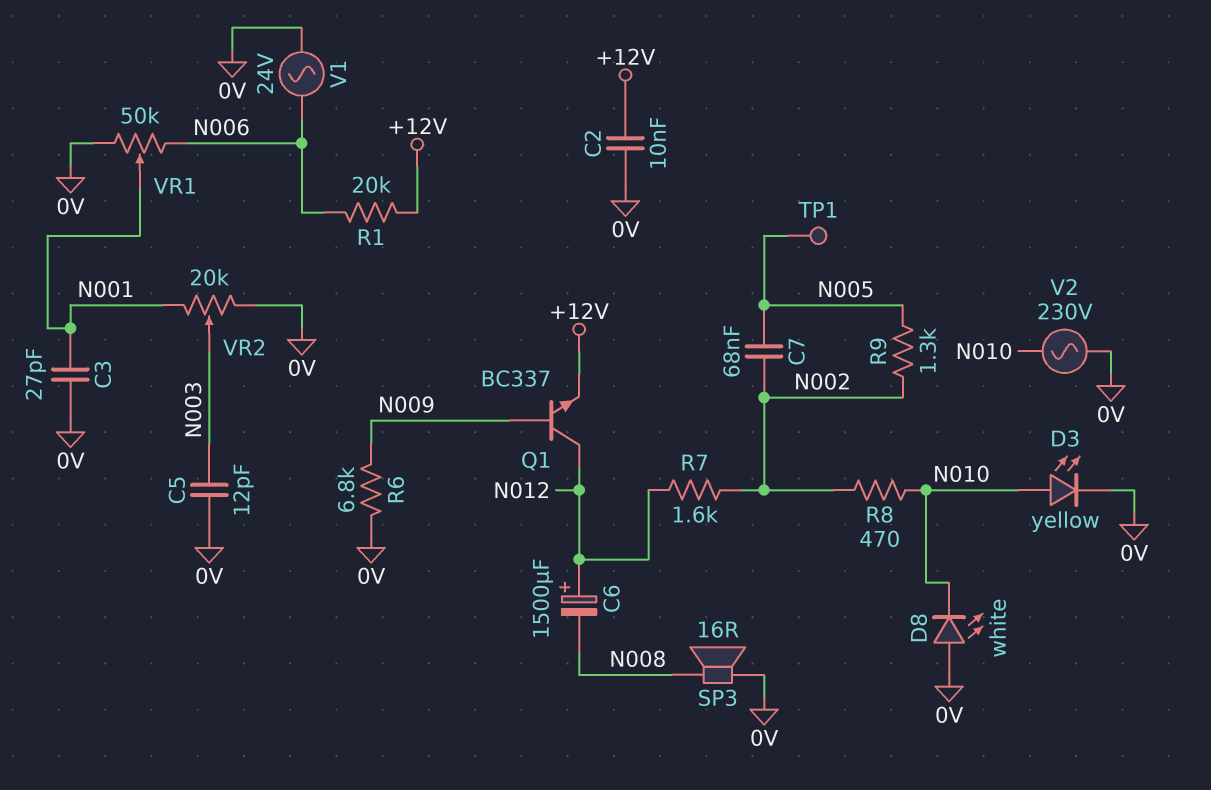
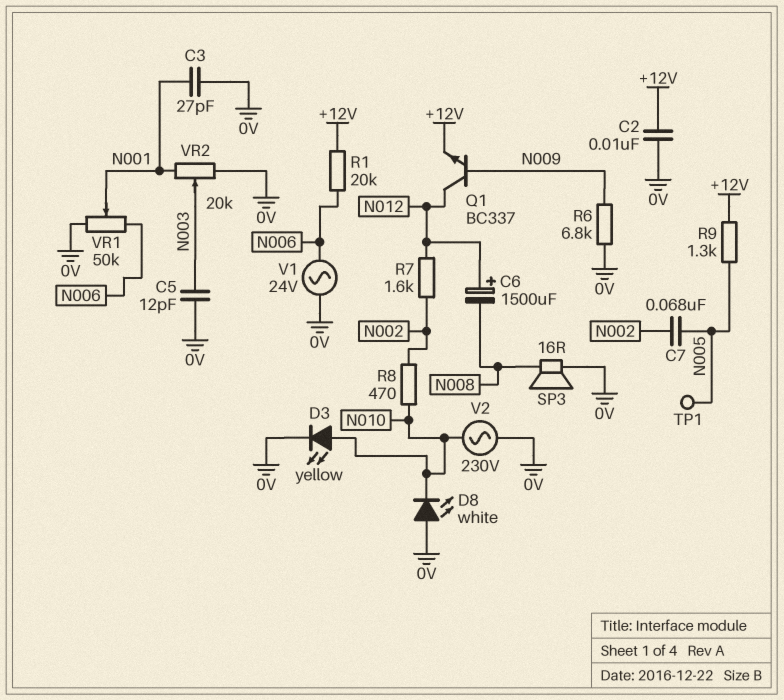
R9: 1.3k (N002, N005) -> 1.3k (+12V, N005)

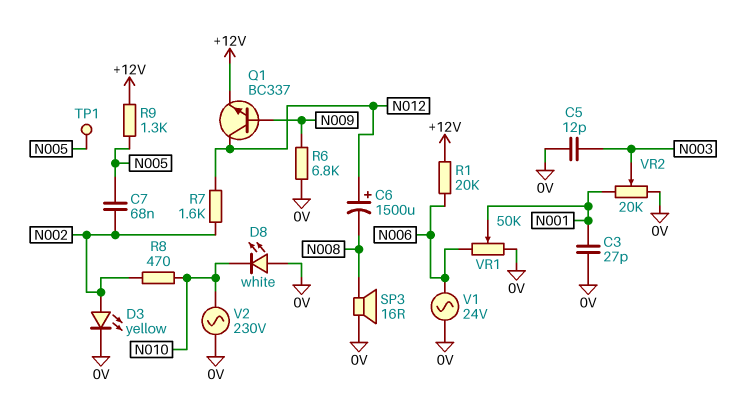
C2: 10nF (+12V, 0V) -> none
D3: LED yellow (A N010, K 0V) -> LED yellow (A N002, K 0V)

